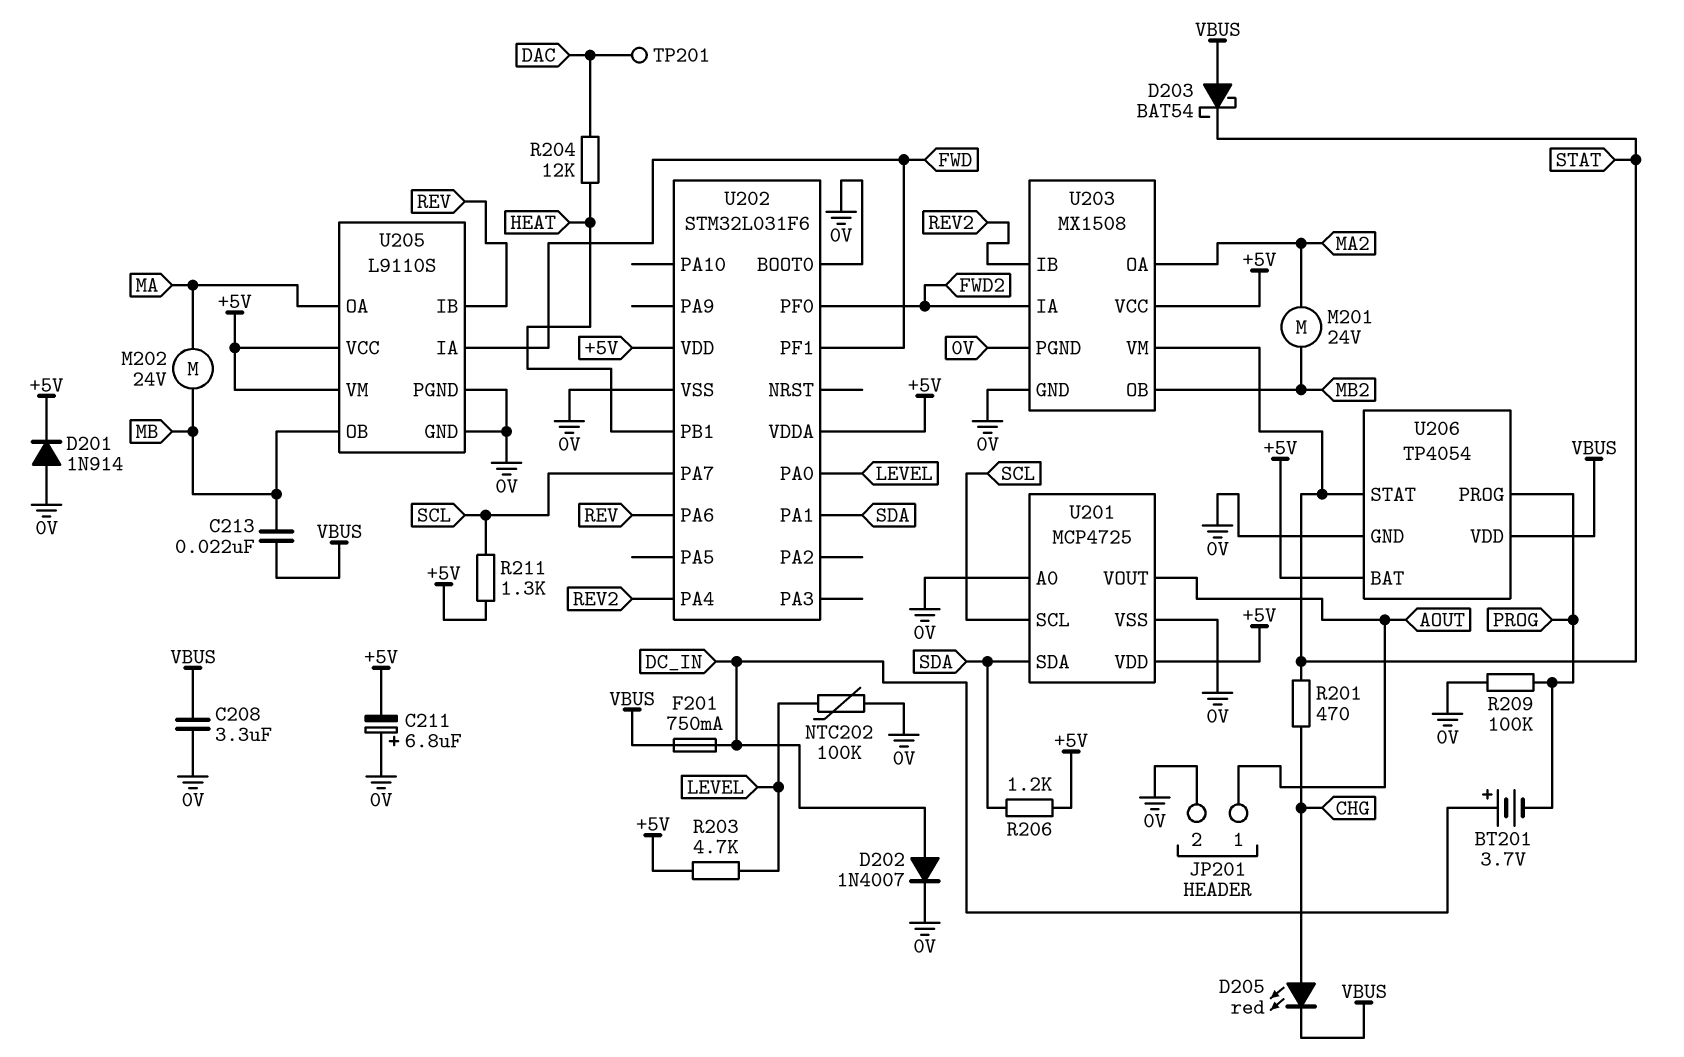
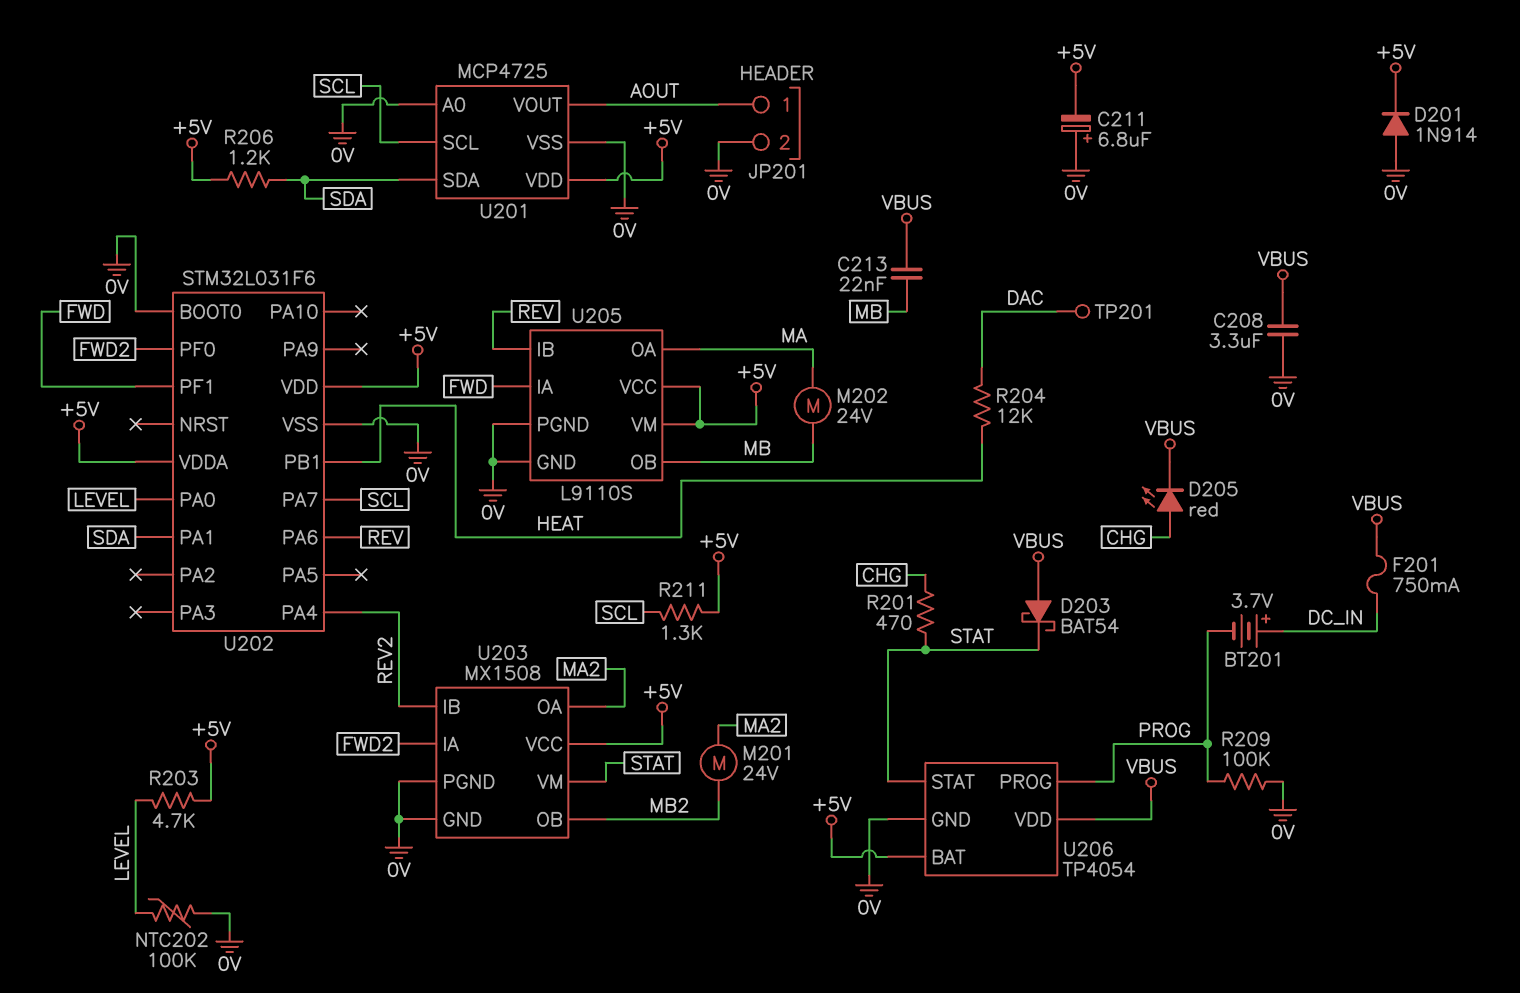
D202: diode 1N4007 (A DC_IN, K 0V) -> none

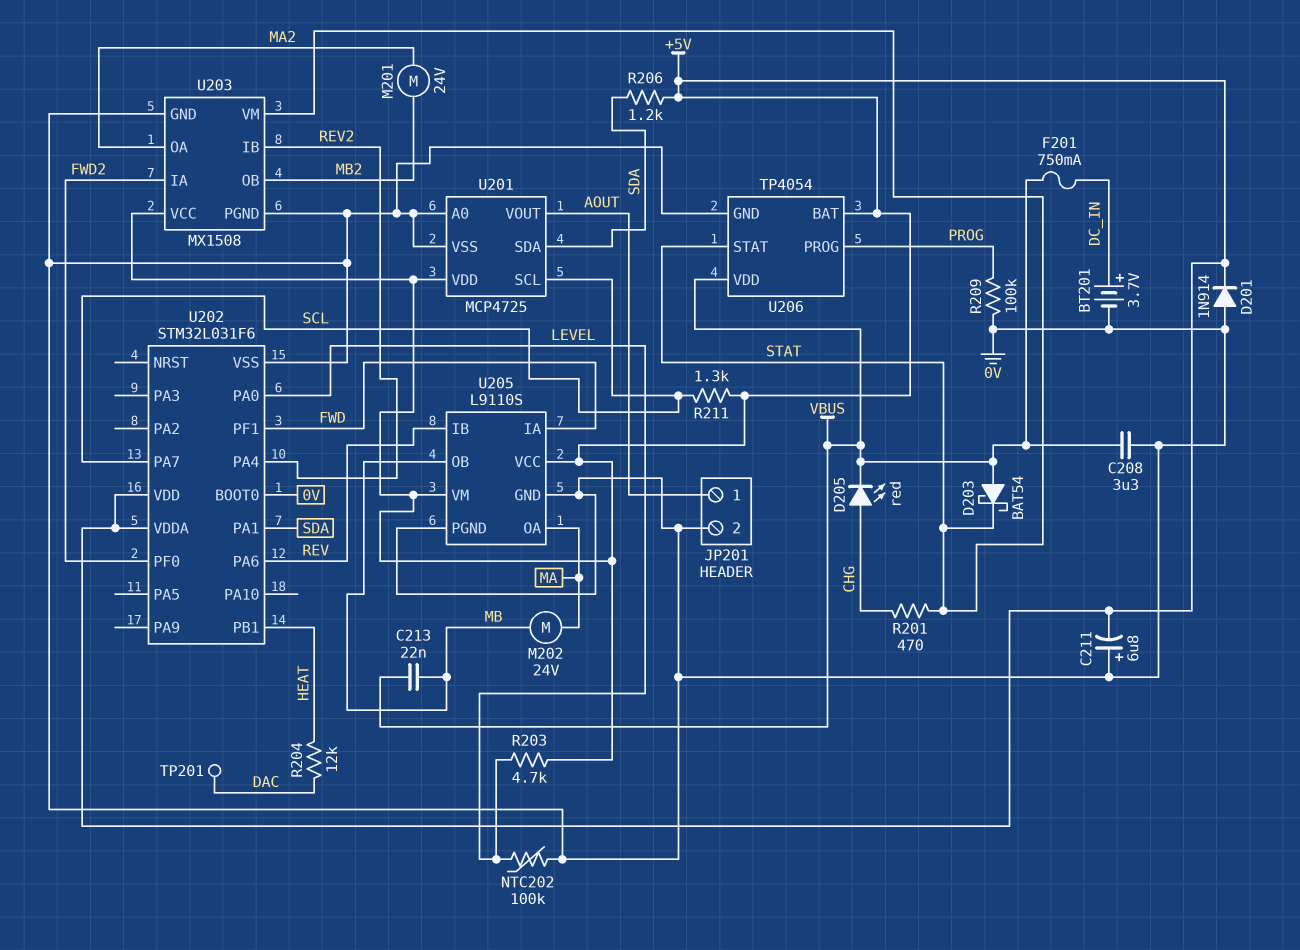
BT201: 3.7V (plus DC_IN, minus PROG) -> 3.7V (plus DC_IN, minus 0V)

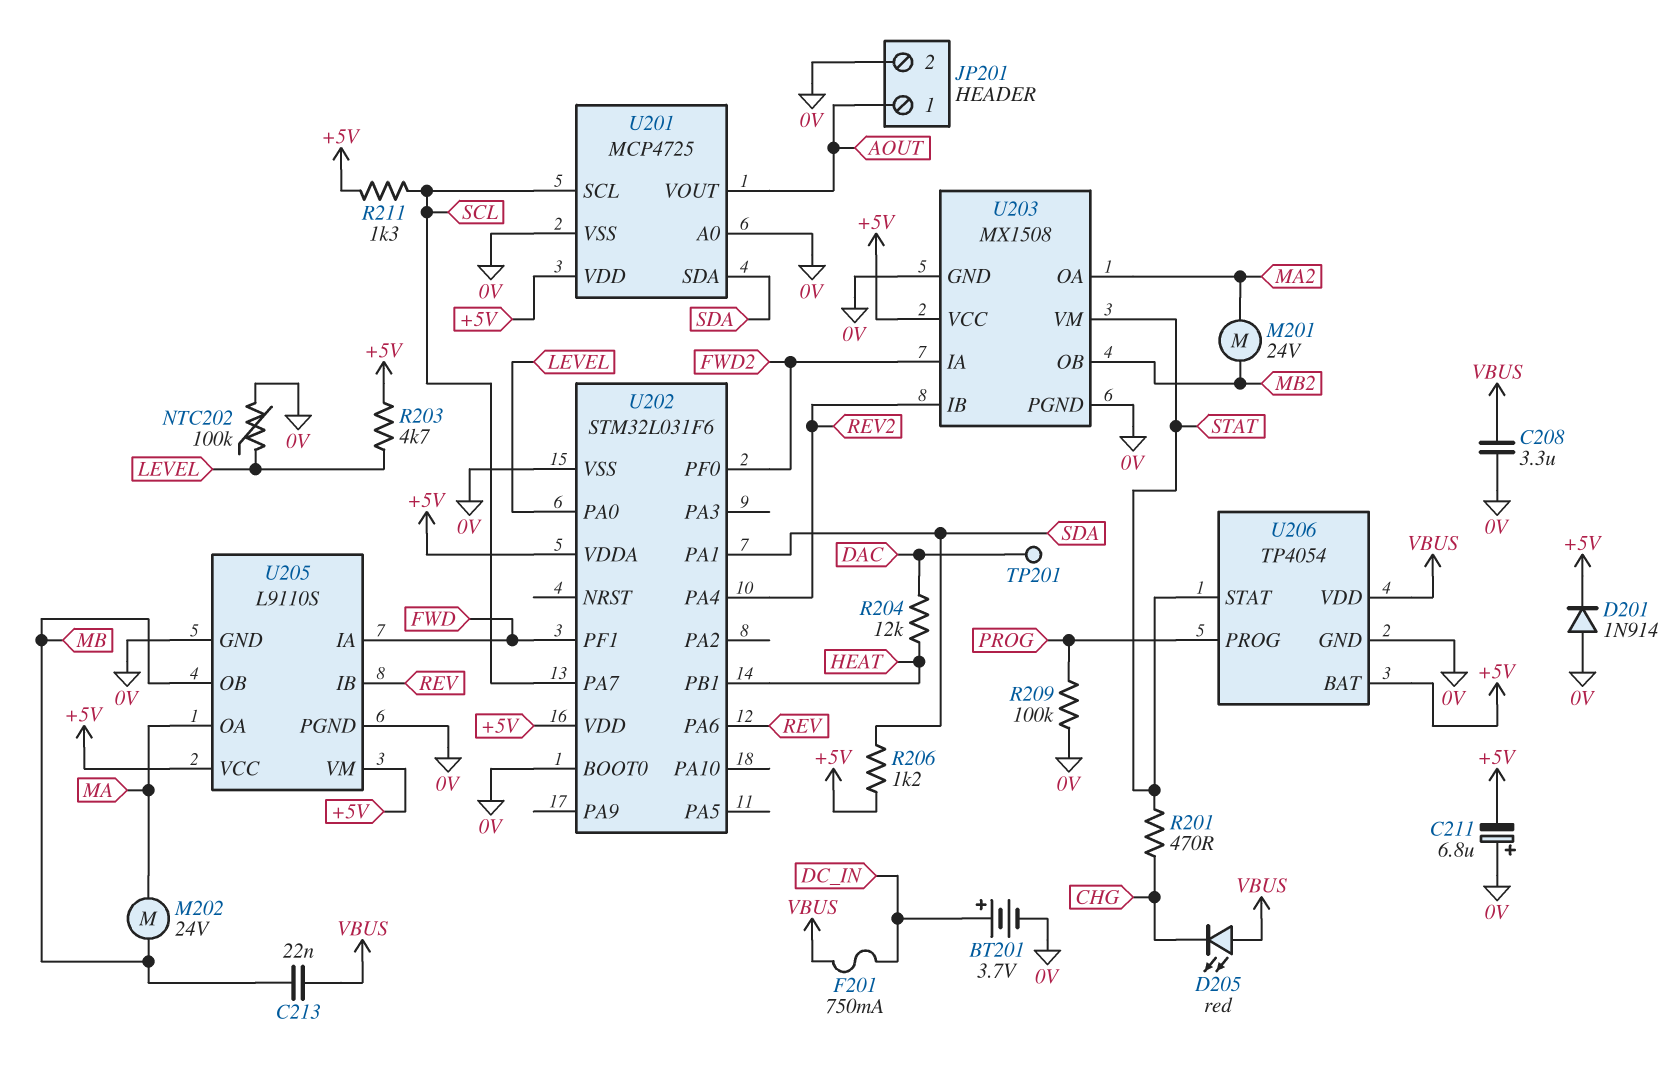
D203: schottky BAT54 (A VBUS, K STAT) -> none
D205: LED red (A CHG, K VBUS) -> LED red (A VBUS, K CHG)

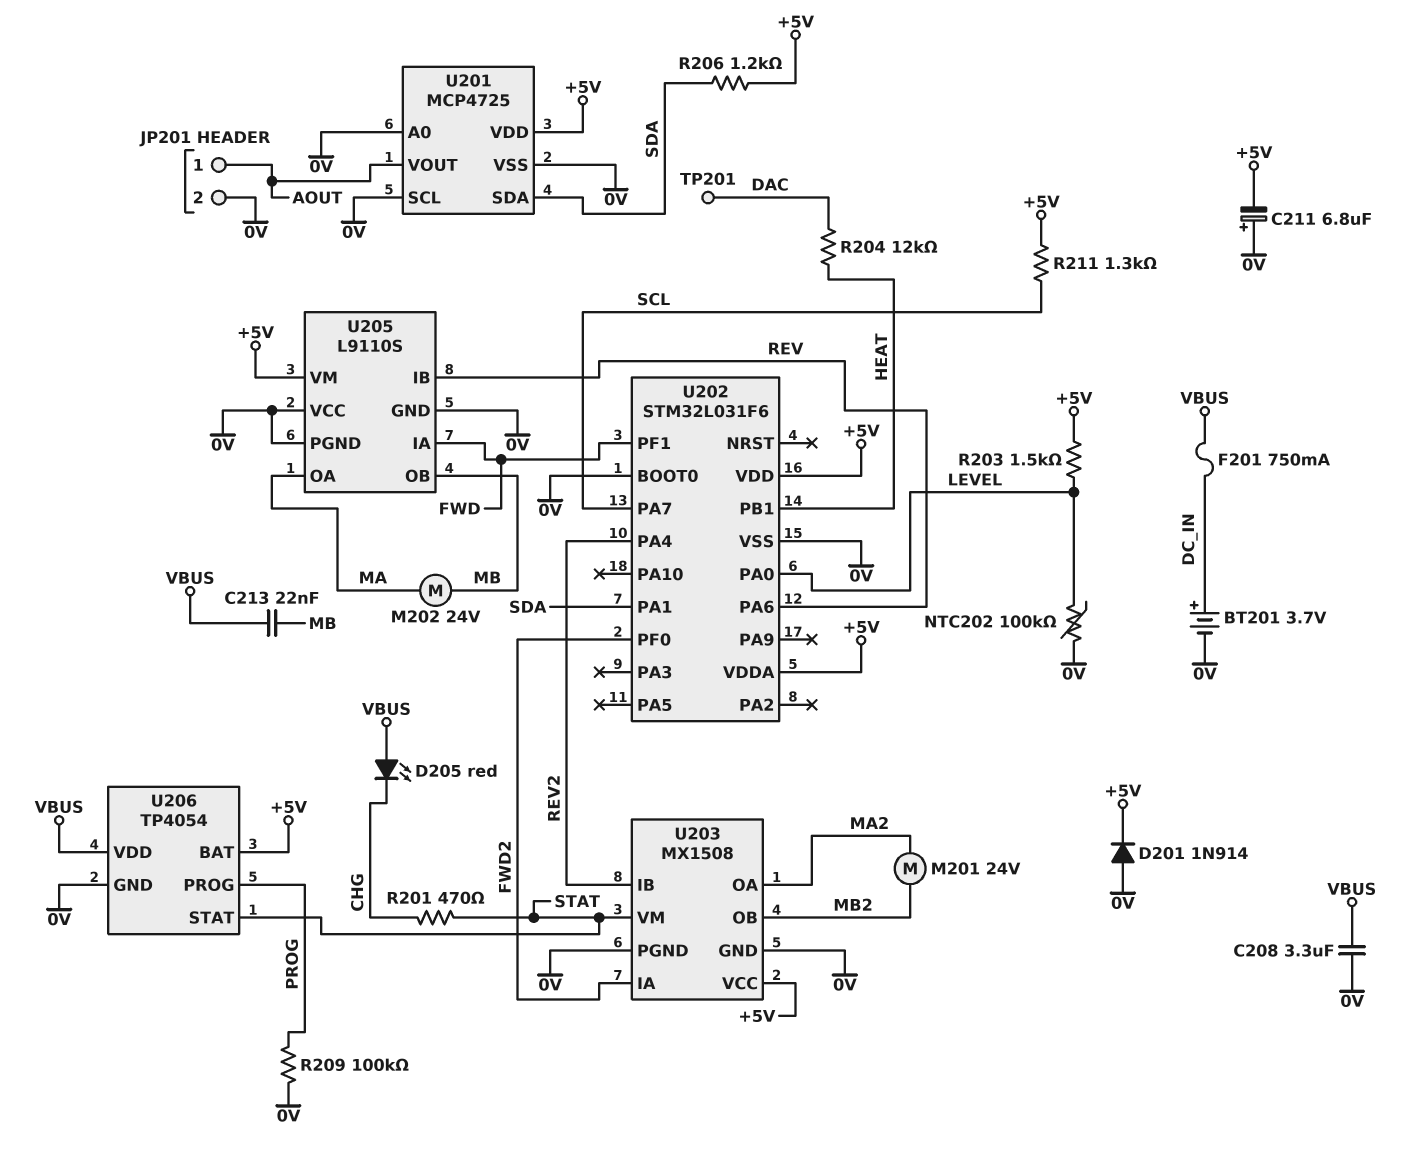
R203: 4.7k (+5V, LEVEL) -> 1.5k (+5V, LEVEL)
U201 pin SCL: SCL -> 0V
U205 pin VCC: +5V -> 0V

